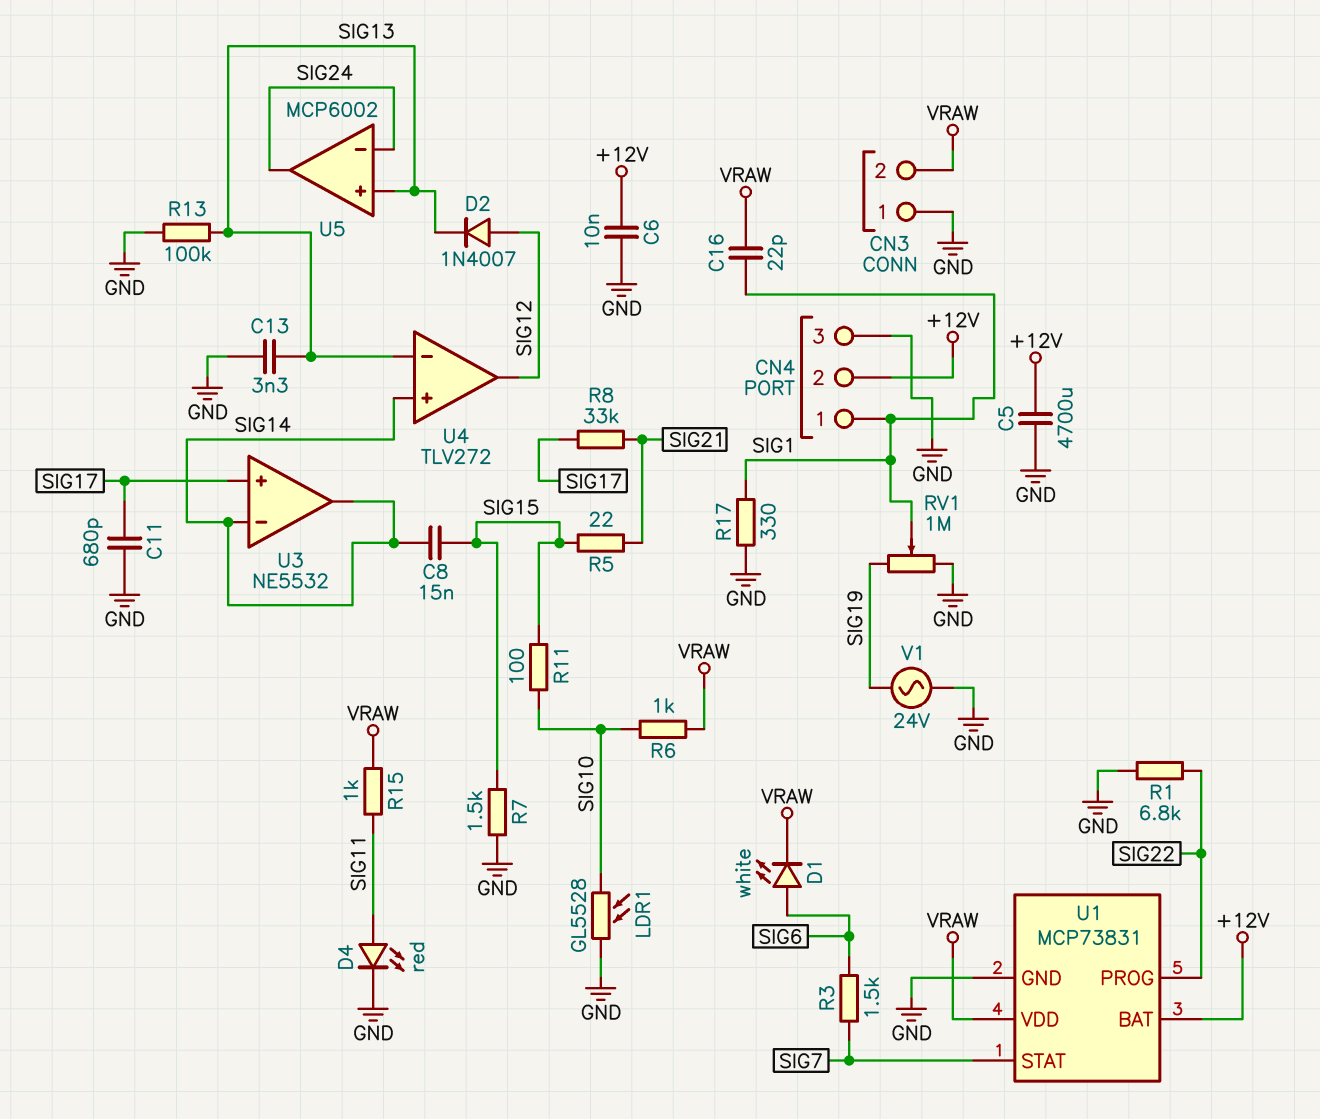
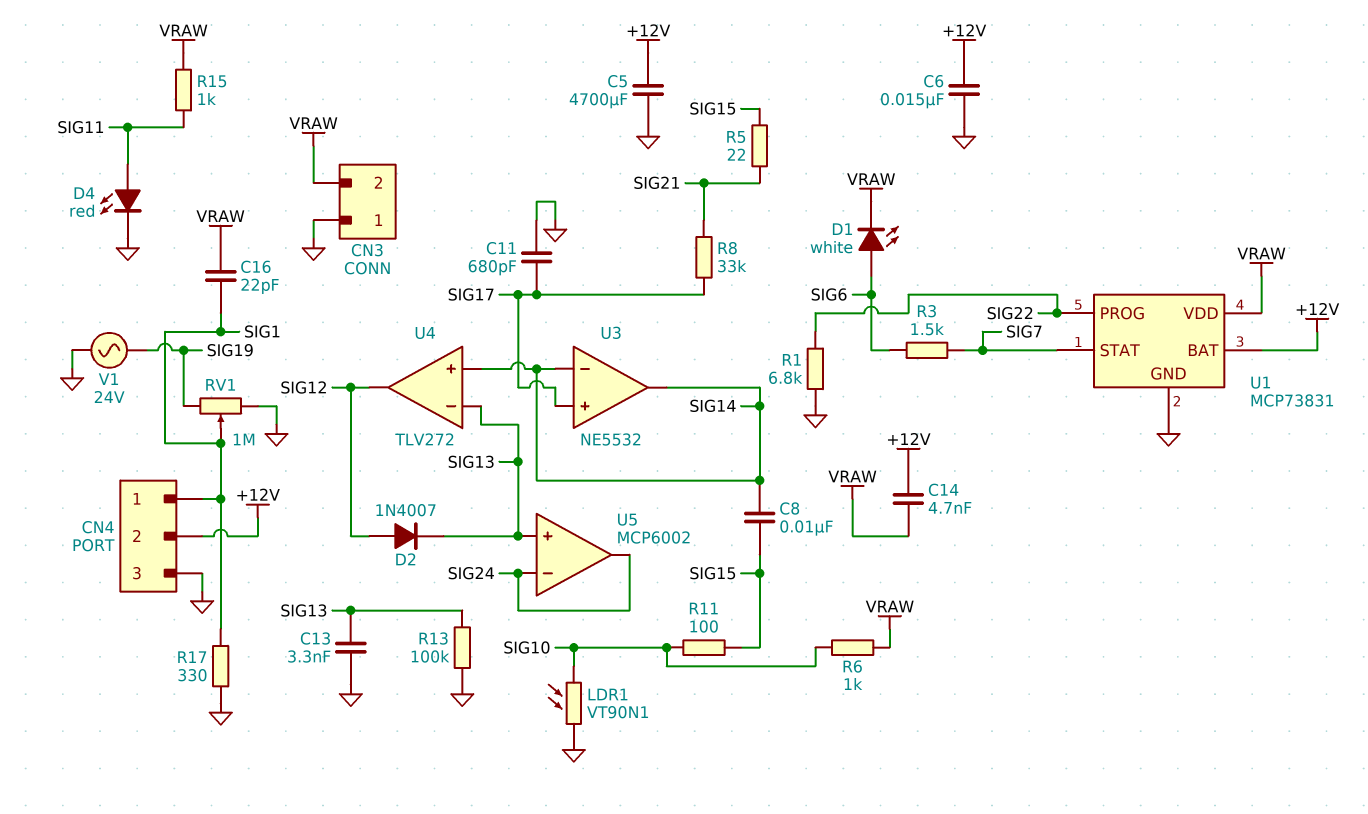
C6: 10nF (+12V, GND) -> 15nF (+12V, GND)
C8: 15nF (SIG14, SIG15) -> 10nF (SIG14, SIG15)
C14: none -> 4.7nF (+12V, VRAW)
LDR1: GL5528 (GND, SIG10) -> VT90N1 (GND, SIG10)
R7: 1.5k (GND, SIG15) -> none

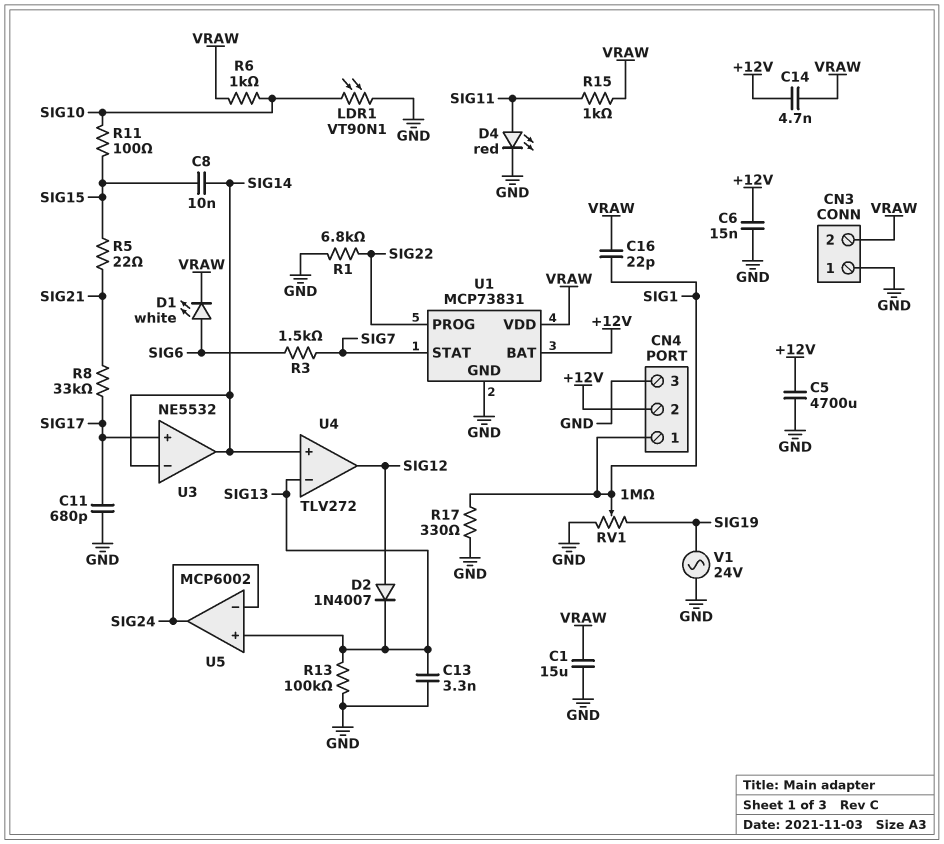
C1: none -> 15uF (GND, VRAW)

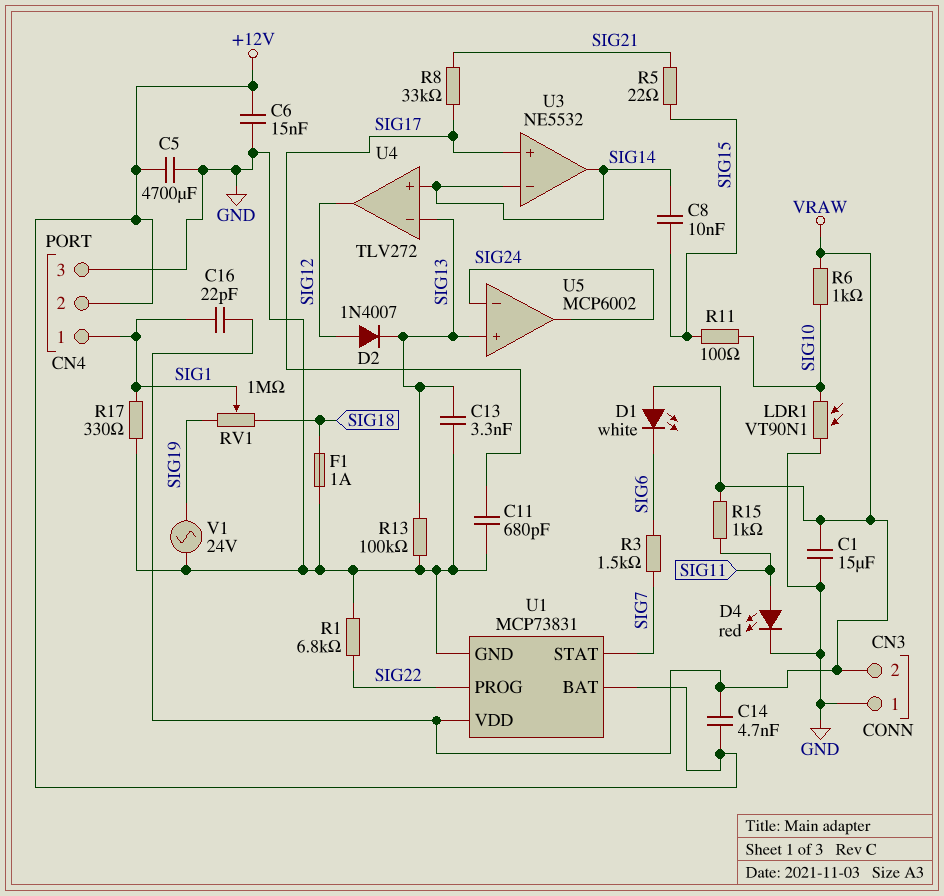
D1: LED white (A SIG6, K VRAW) -> LED white (A VRAW, K SIG6)
F1: none -> 1A (GND, SIG18)
RV1: 1M (GND, SIG19, wiper SIG1) -> 1M (SIG18, SIG19, wiper SIG1)

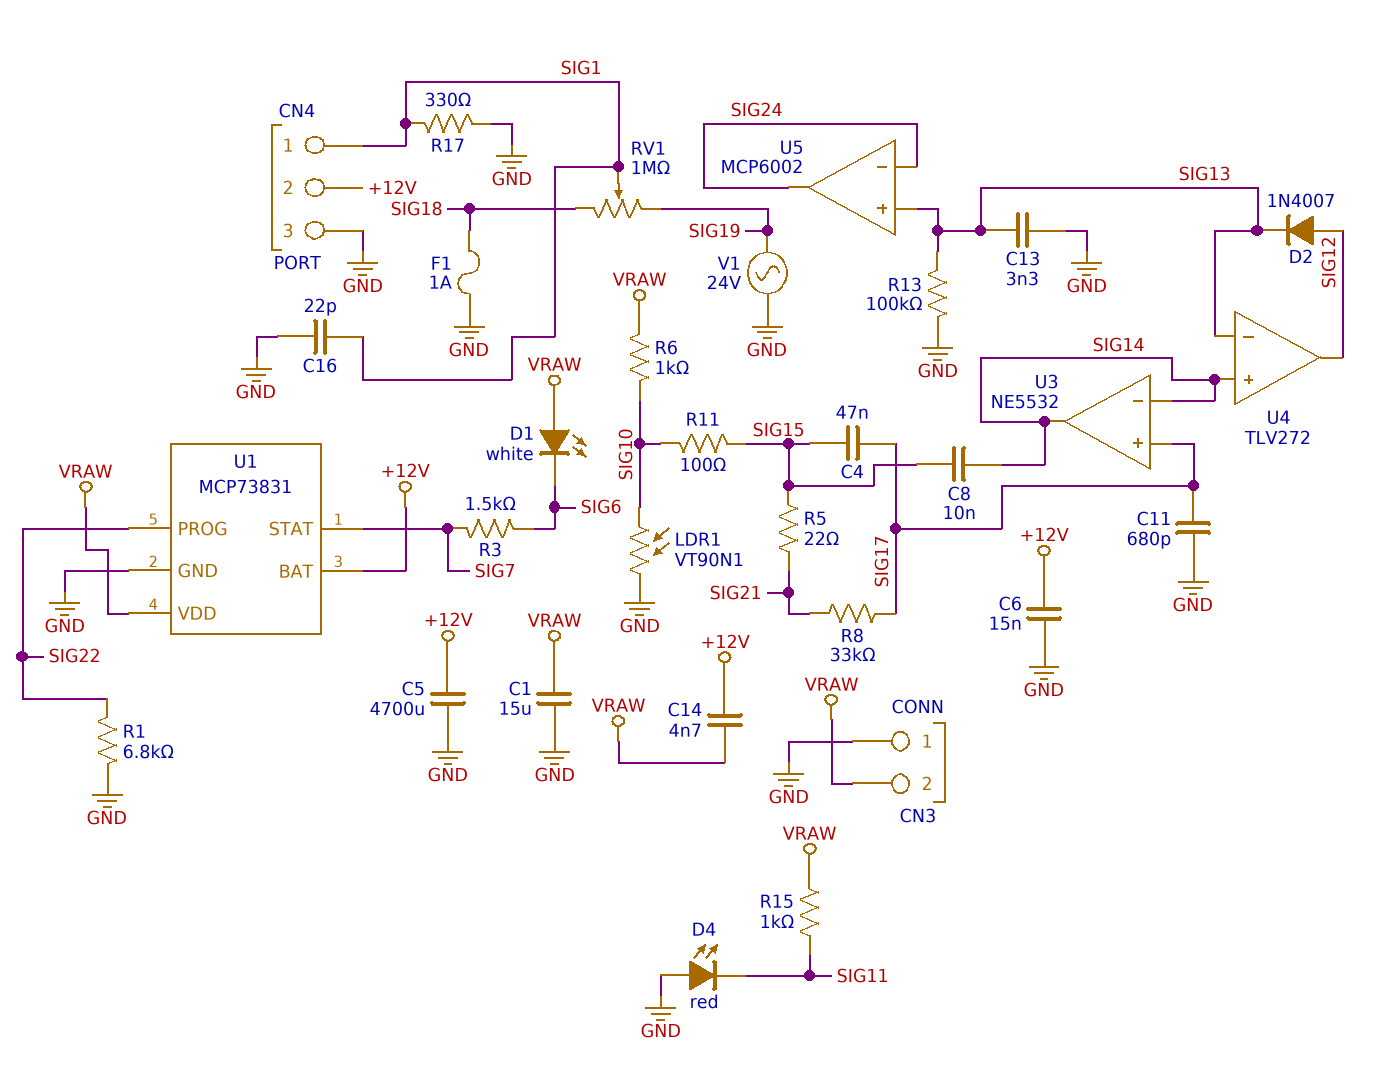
C4: none -> 47nF (SIG15, SIG17)
C16: 22pF (SIG1, VRAW) -> 22pF (GND, SIG1)
D4: LED red (A SIG11, K GND) -> LED red (A GND, K SIG11)

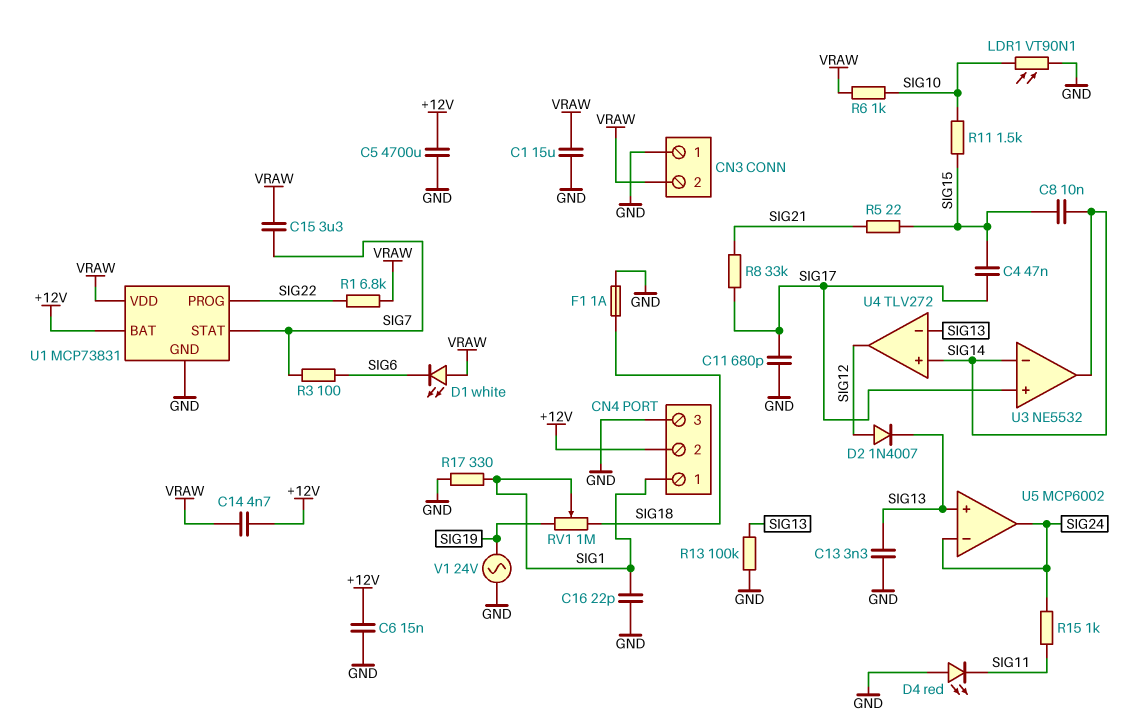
C15: none -> 3.3uF (SIG7, VRAW)
R1: 6.8k (GND, SIG22) -> 6.8k (SIG22, VRAW)
R3: 1.5k (SIG6, SIG7) -> 100 (SIG6, SIG7)
R11: 100 (SIG10, SIG15) -> 1.5k (SIG10, SIG15)
R15: 1k (SIG11, VRAW) -> 1k (SIG11, SIG24)

